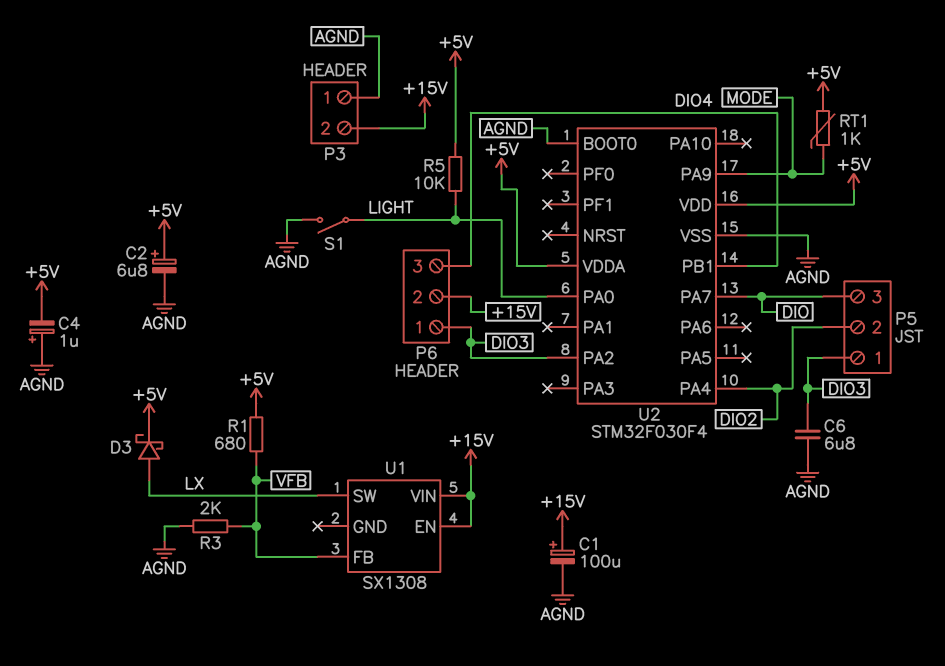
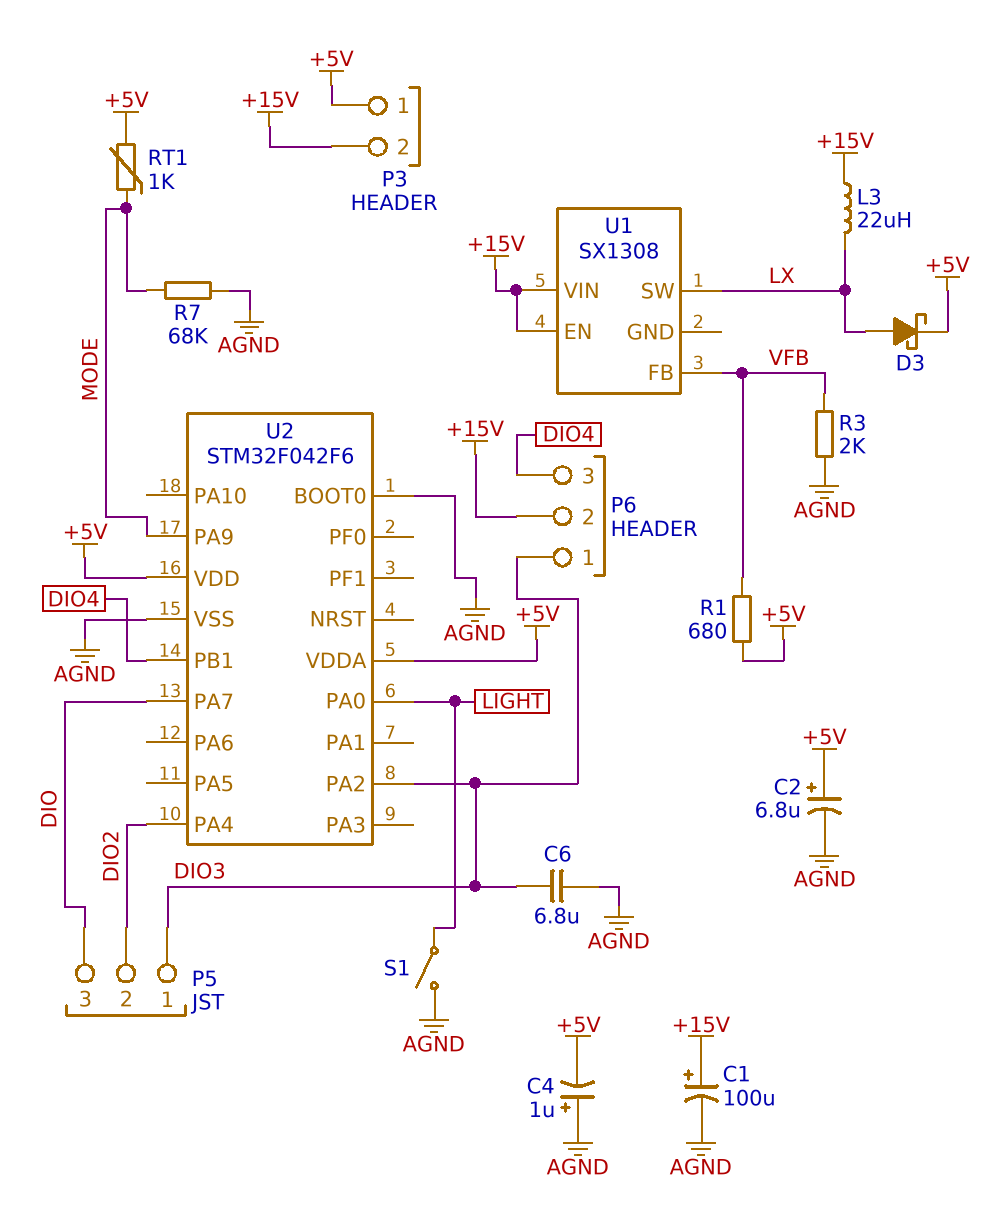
L3: none -> 22uH (+15V, LX)
P3 pin 1: AGND -> +5V
R5: 10k (+5V, LIGHT) -> none
R7: none -> 68k (AGND, MODE)
U2: STM32F030F4 -> STM32F042F6

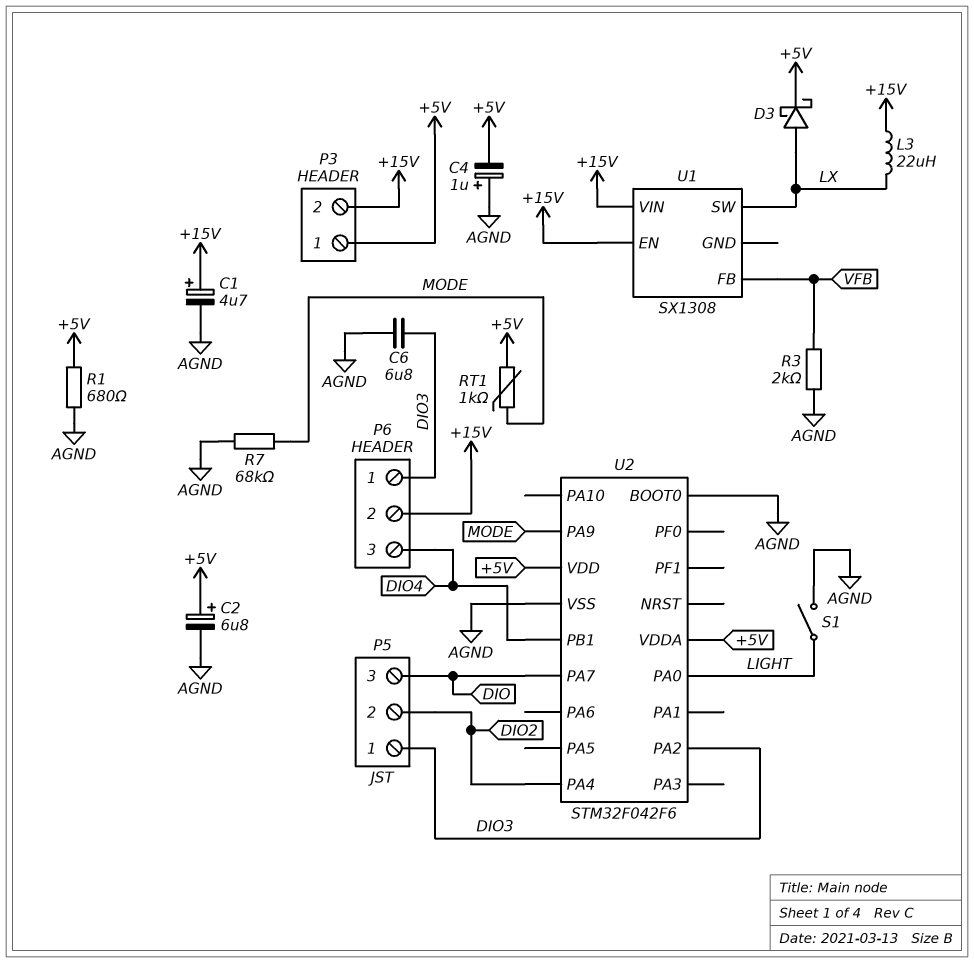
C1: 100uF (plus +15V, minus AGND) -> 4.7uF (plus +15V, minus AGND)
R1: 680 (+5V, VFB) -> 680 (+5V, AGND)

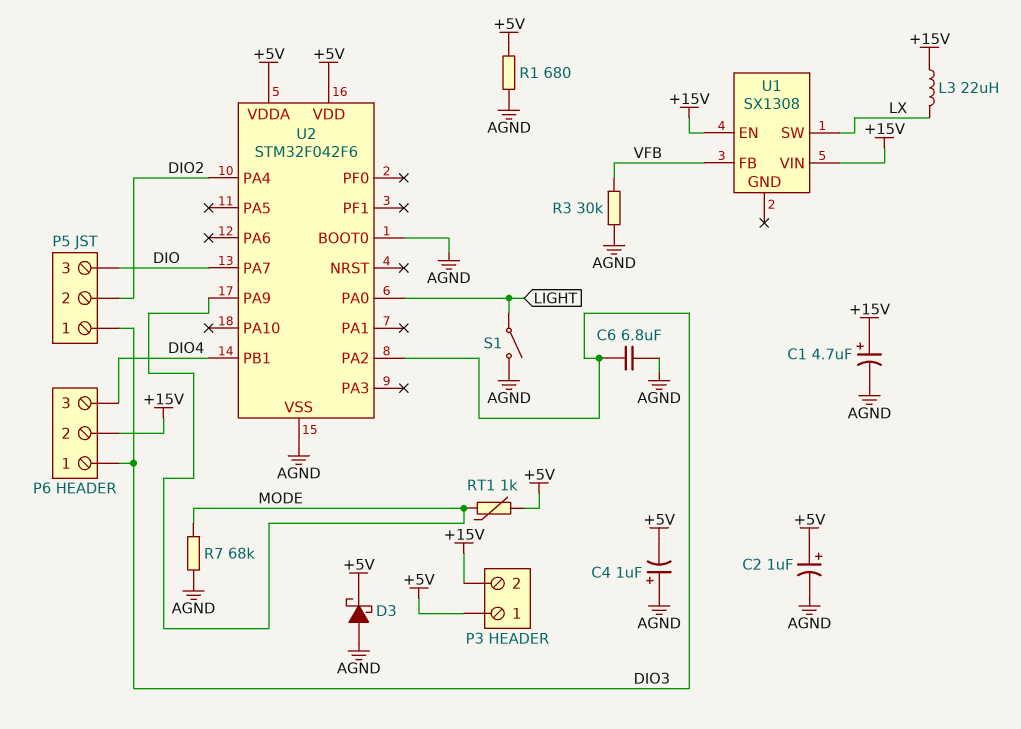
C2: 6.8uF (plus +5V, minus AGND) -> 1uF (plus +5V, minus AGND)
D3: schottky (A LX, K +5V) -> schottky (A AGND, K +5V)
R3: 2k (AGND, VFB) -> 30k (AGND, VFB)

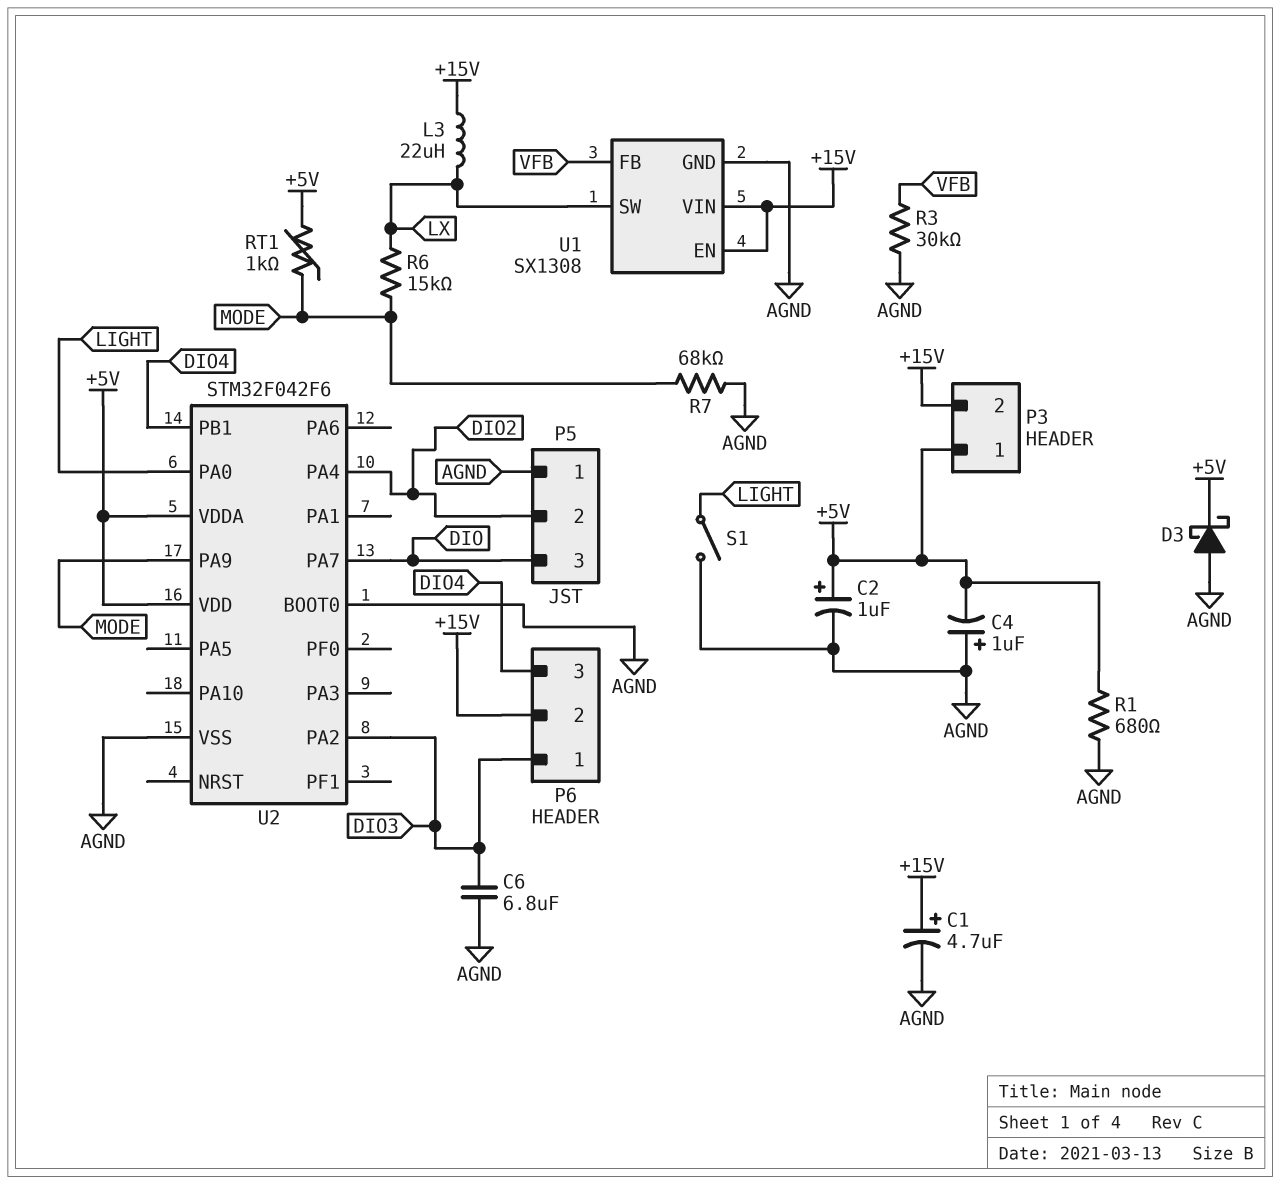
P5 pin 1: DIO3 -> AGND
R6: none -> 15k (LX, MODE)
U1 pin GND: none -> AGND

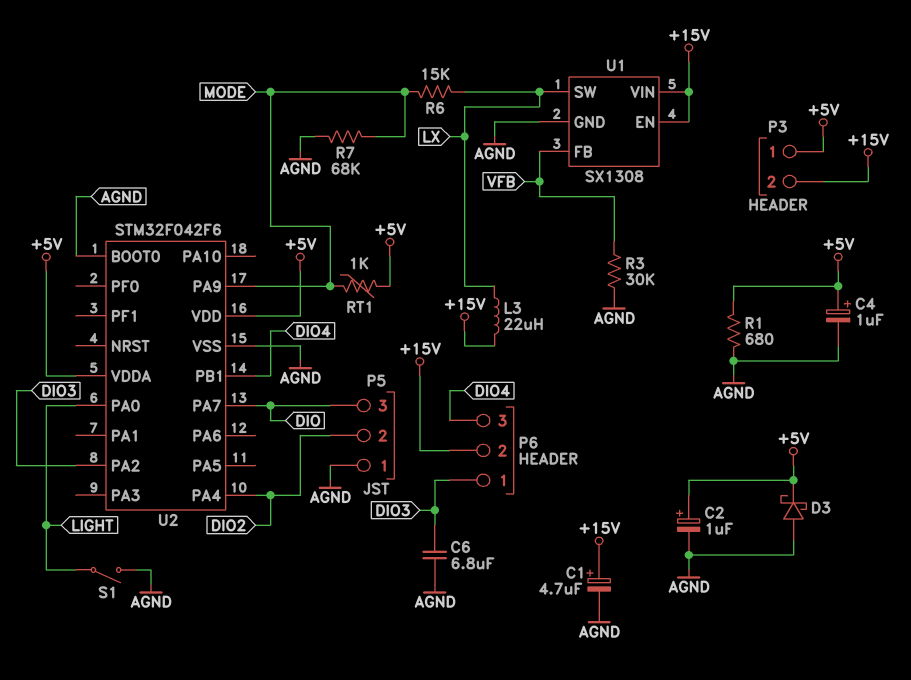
C4: 1uF (plus AGND, minus +5V) -> 1uF (plus +5V, minus AGND)

